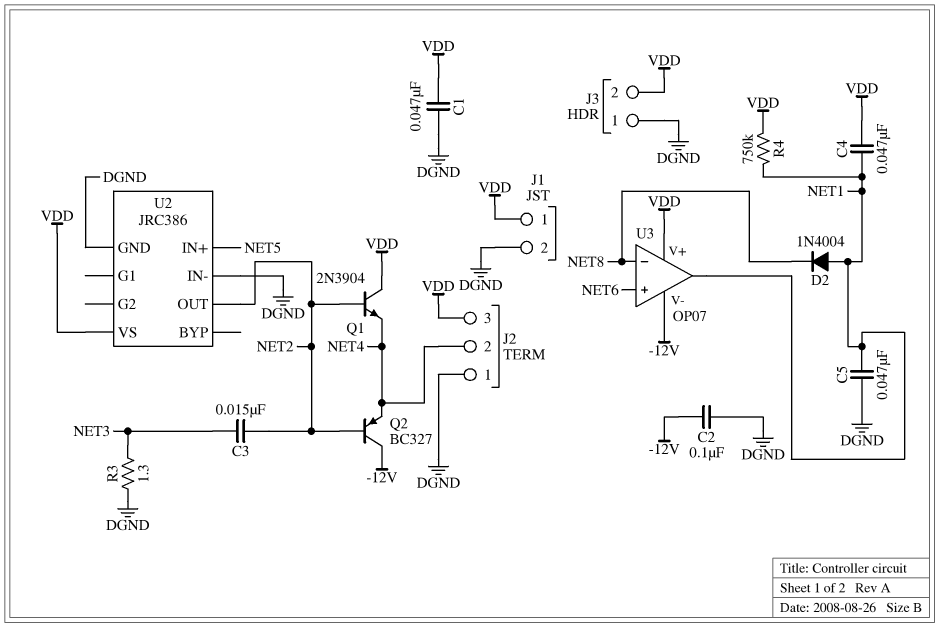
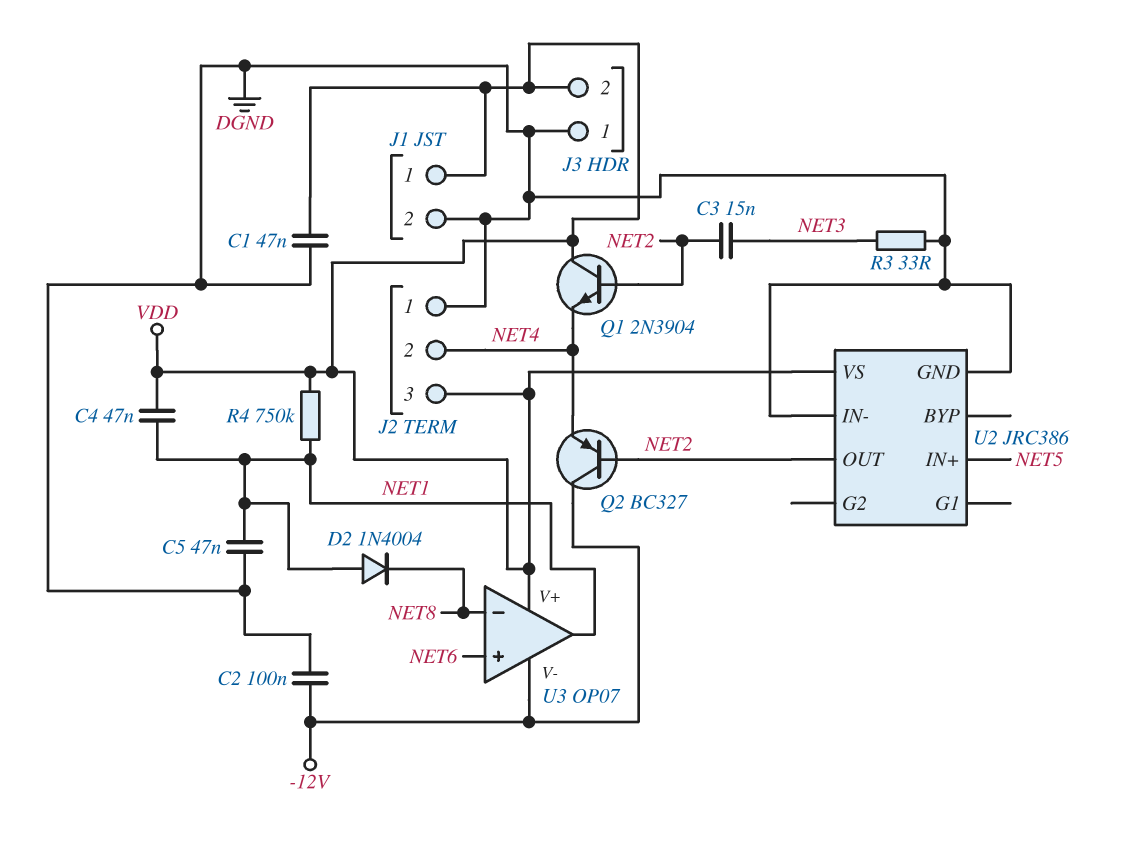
R3: 1.3 (DGND, NET3) -> 33 (DGND, NET3)

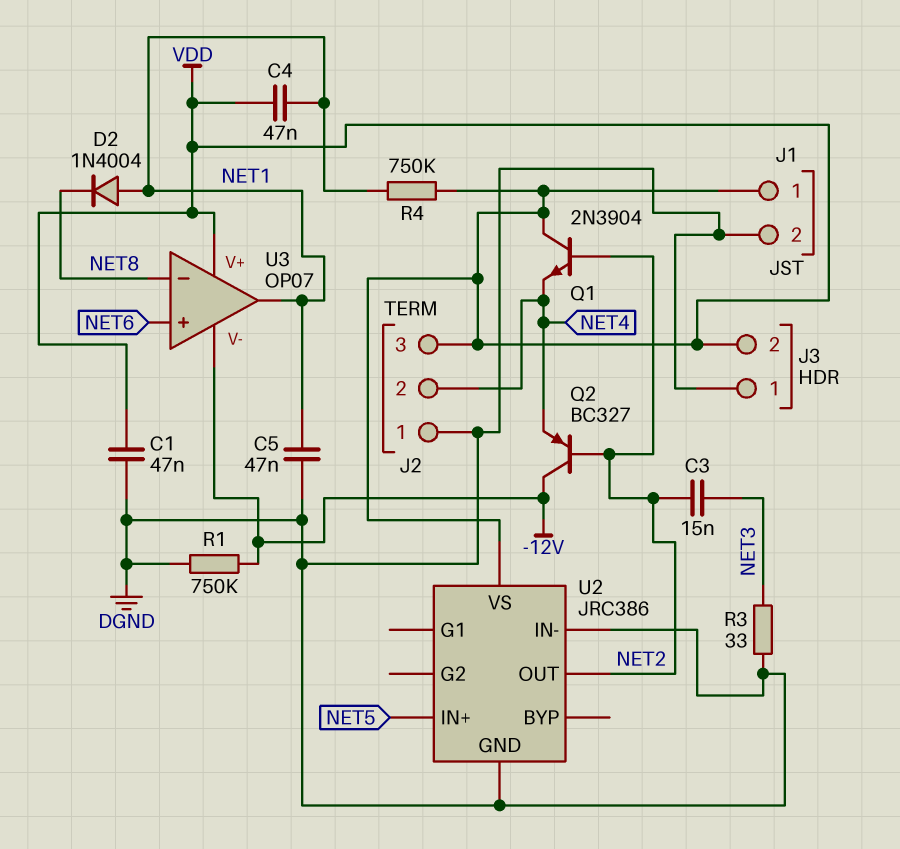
C2: 100nF (-12V, DGND) -> none
R1: none -> 750k (-12V, DGND)

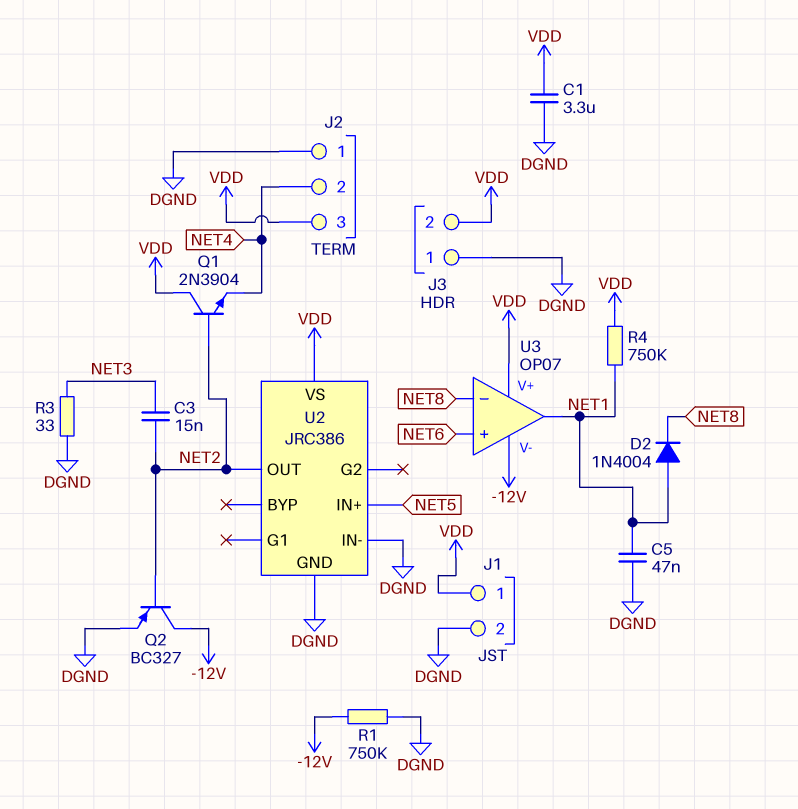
C1: 47nF (DGND, VDD) -> 3.3uF (DGND, VDD)
C4: 47nF (NET1, VDD) -> none
Q2: PNP BC327 (B NET2, C -12V, E NET4) -> PNP BC327 (B NET2, C -12V, E DGND)

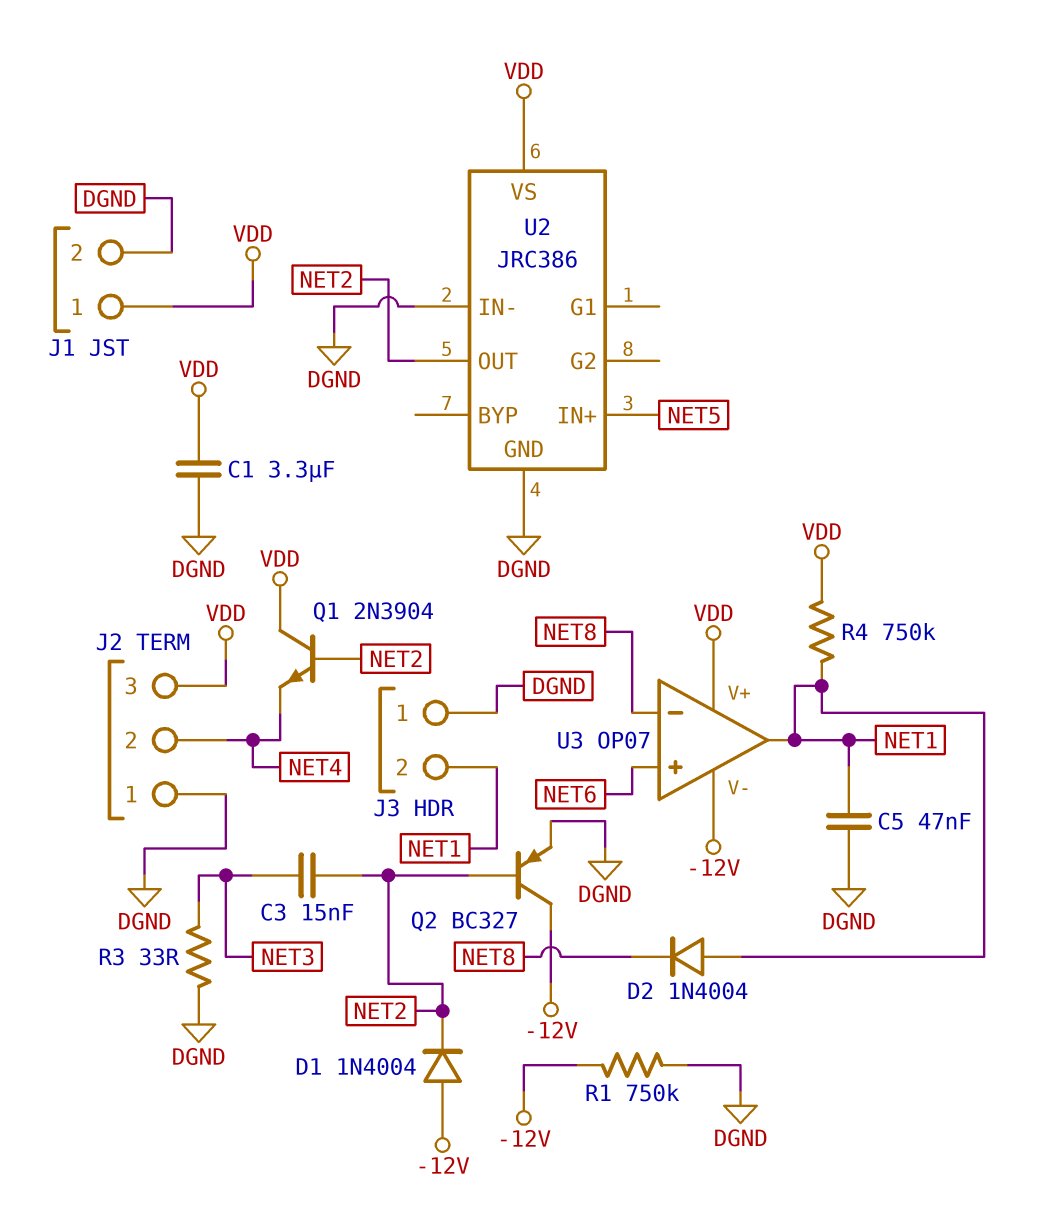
D1: none -> diode 1N4004 (A -12V, K NET2)
J3 pin 2: VDD -> NET1

